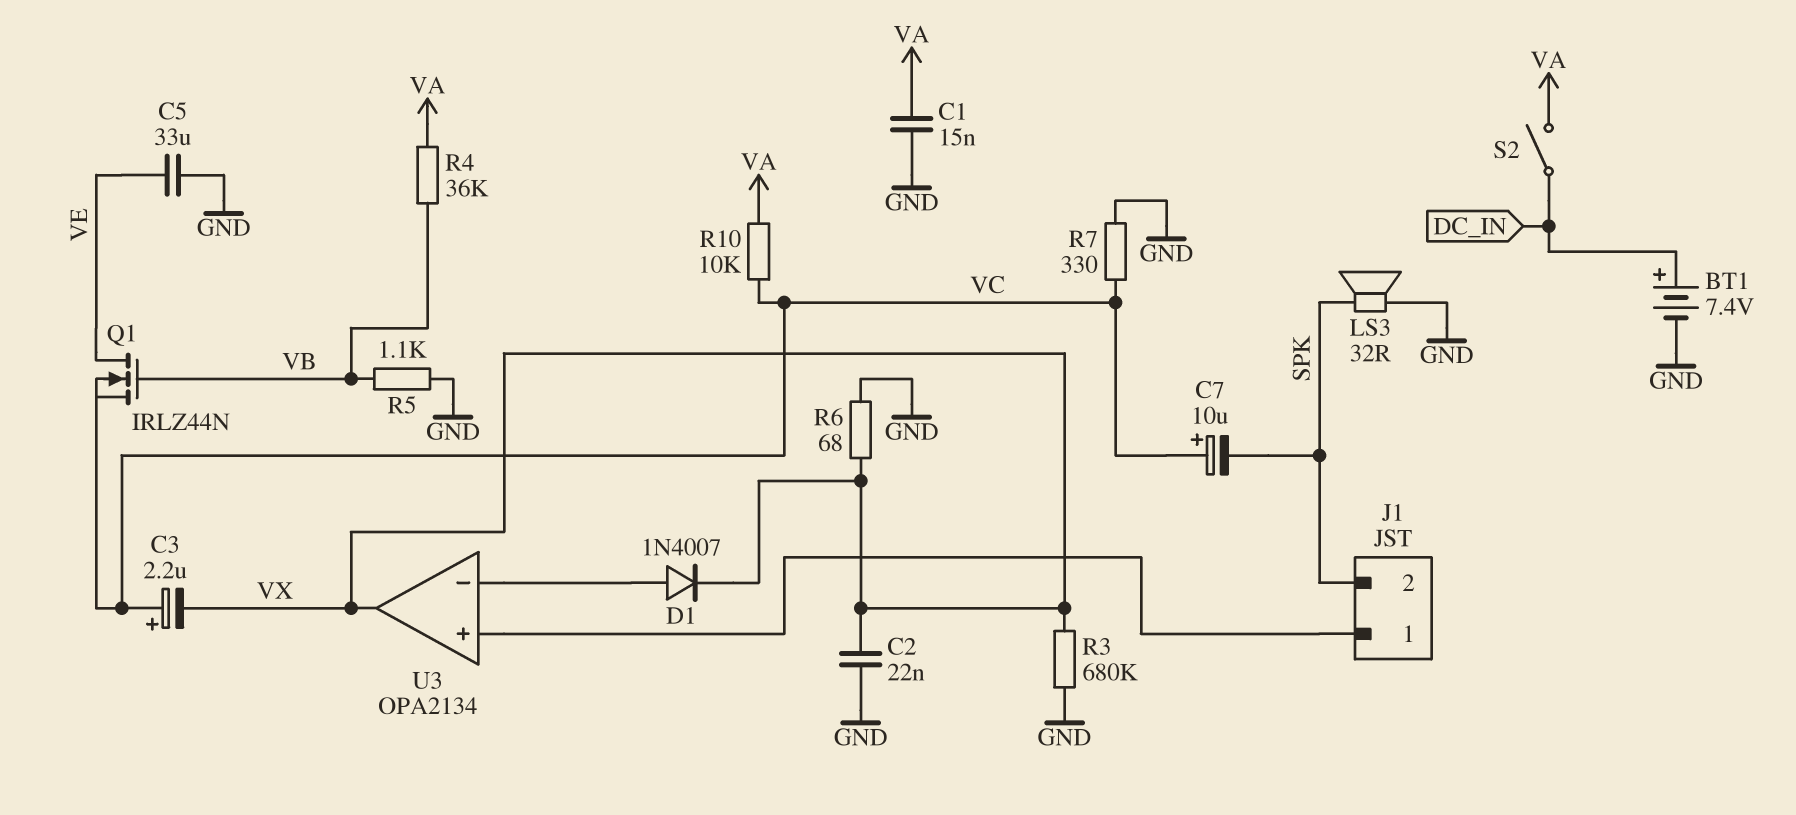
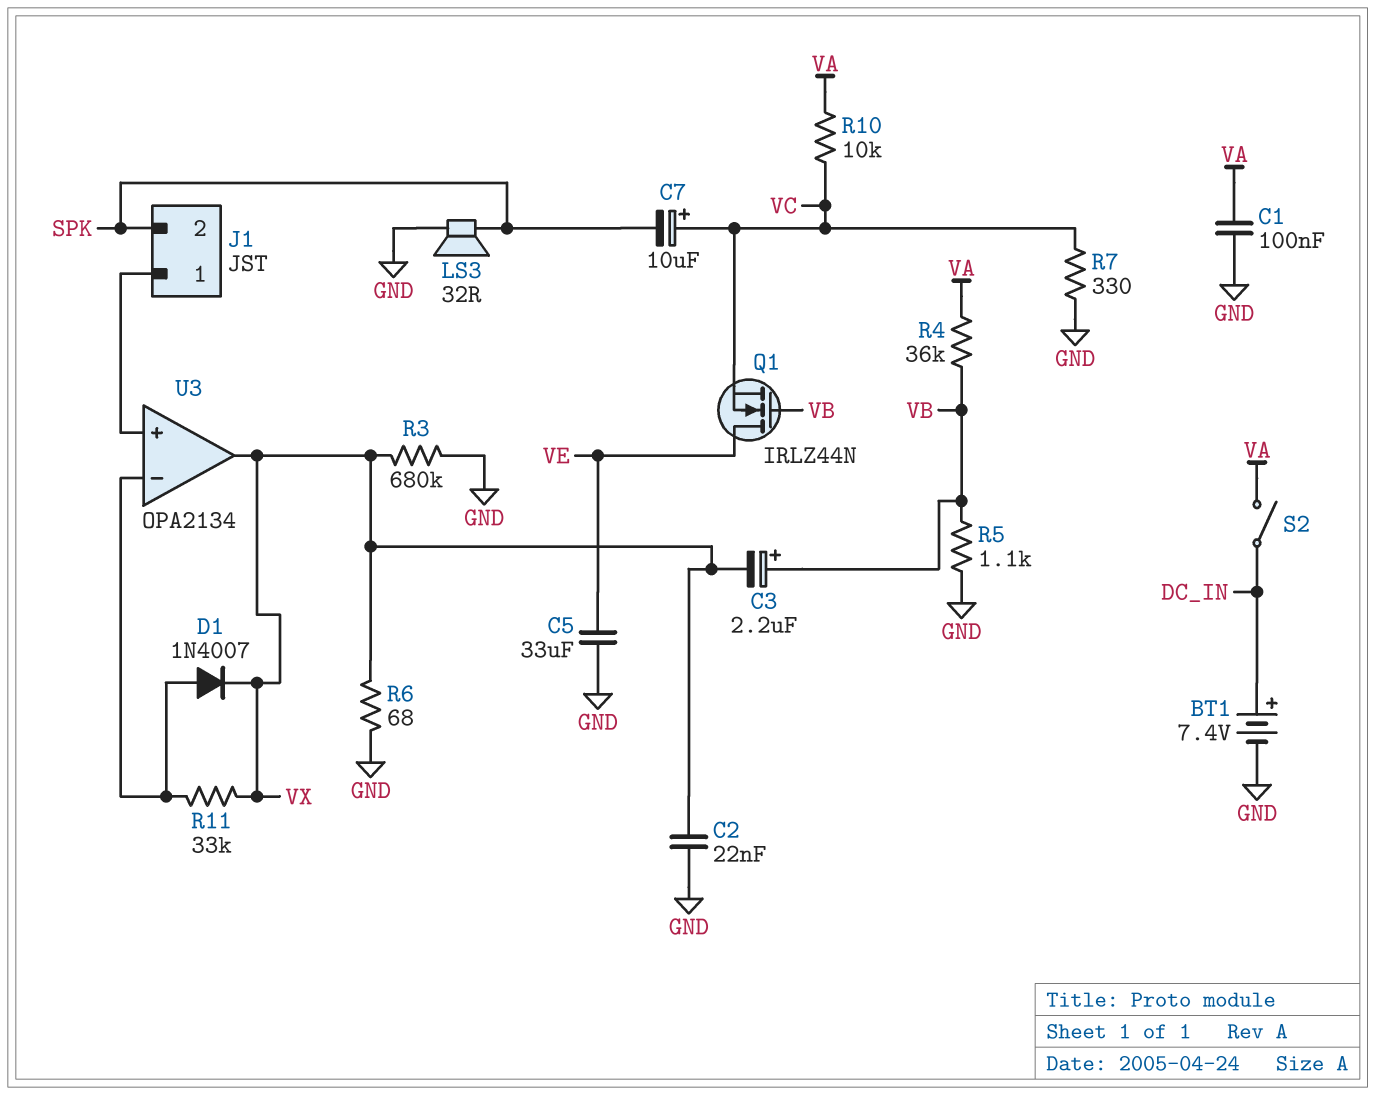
C1: 15nF (GND, VA) -> 100nF (GND, VA)
C3: 2.2uF (plus VC, minus VX) -> 2.2uF (plus VB, minus VX)
R11: none -> 33k (U3/in-, VX)

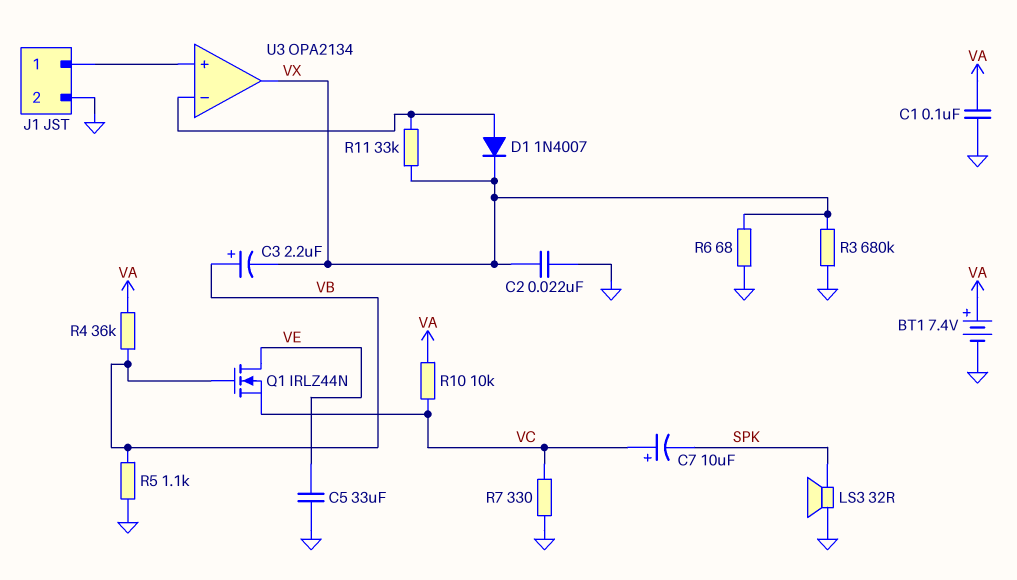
BT1: 7.4V (plus DC_IN, minus GND) -> 7.4V (plus VA, minus GND)
J1 pin 2: SPK -> GND
S2: switch (DC_IN, VA) -> none

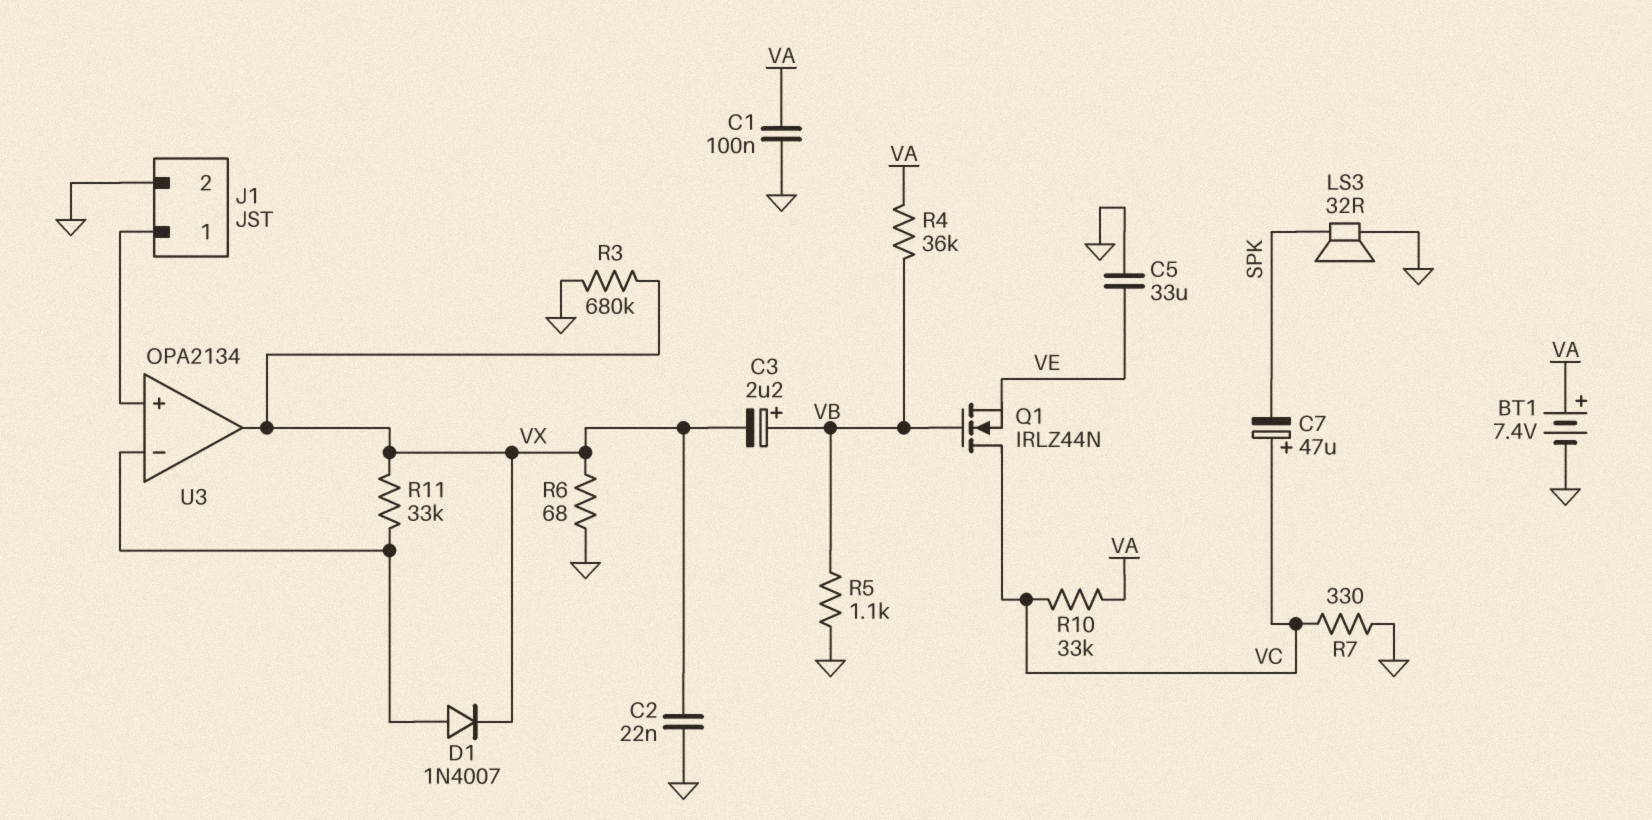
C7: 10uF (plus VC, minus SPK) -> 47uF (plus VC, minus SPK)
Q1: NMOS IRLZ44N (G VB, D VE, S VC) -> NMOS IRLZ44N (G VB, D VC, S VE)
R10: 10k (VA, VC) -> 33k (VA, VC)

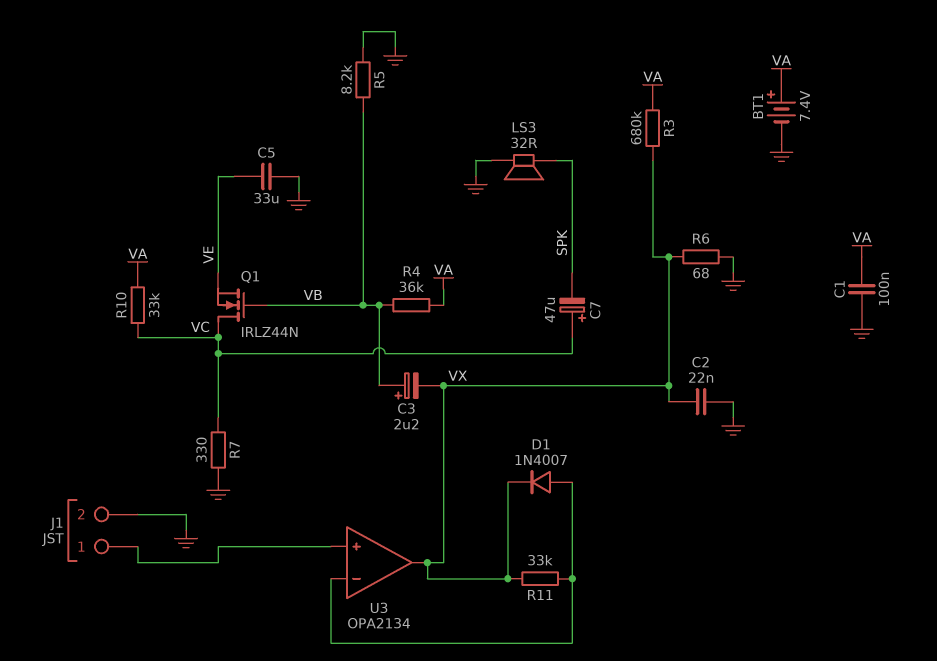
R3: 680k (GND, VX) -> 680k (VA, VX)
R5: 1.1k (GND, VB) -> 8.2k (GND, VB)

